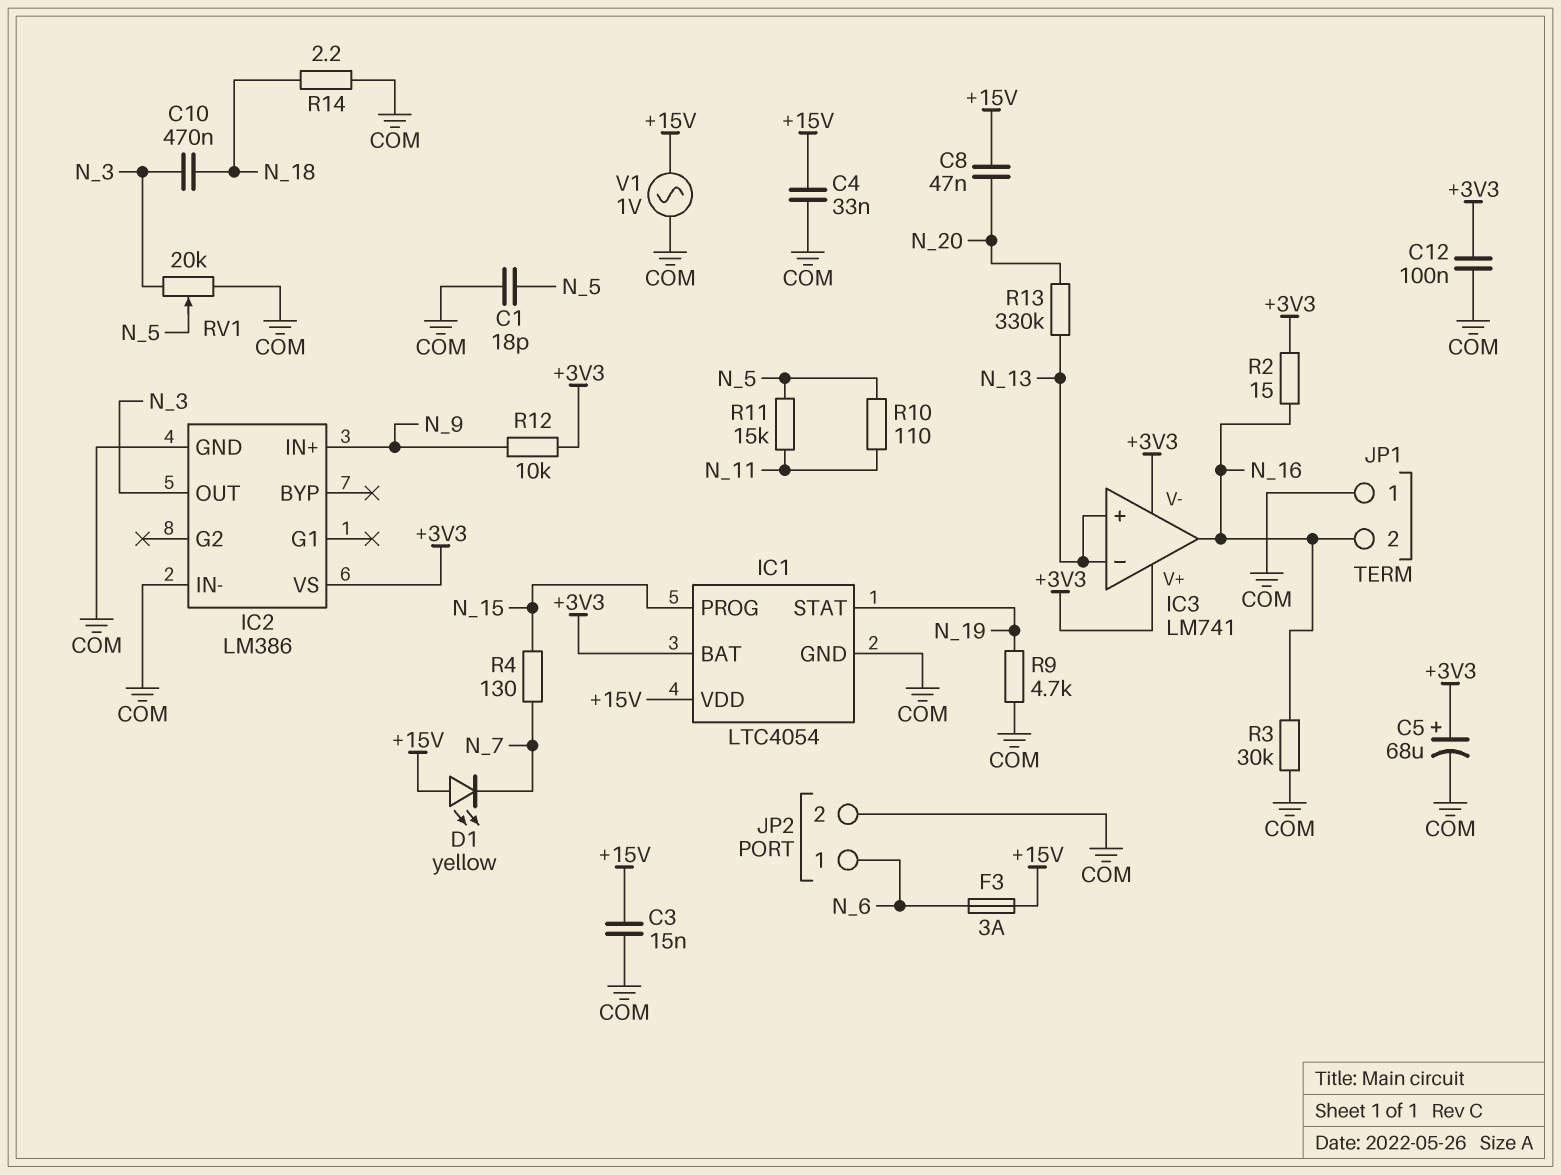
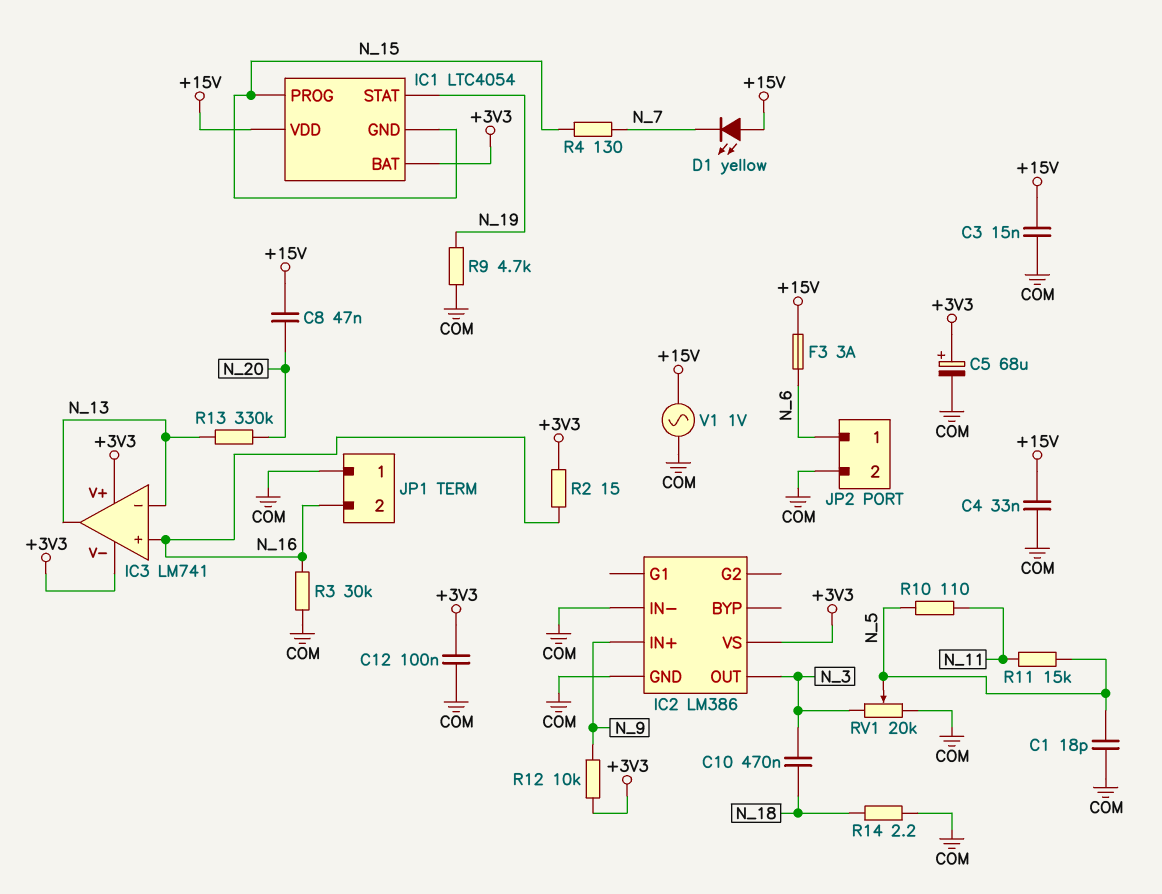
IC1 pin GND: COM -> N_15
IC3 pin in+: N_13 -> N_16
IC3 pin out: N_16 -> N_13

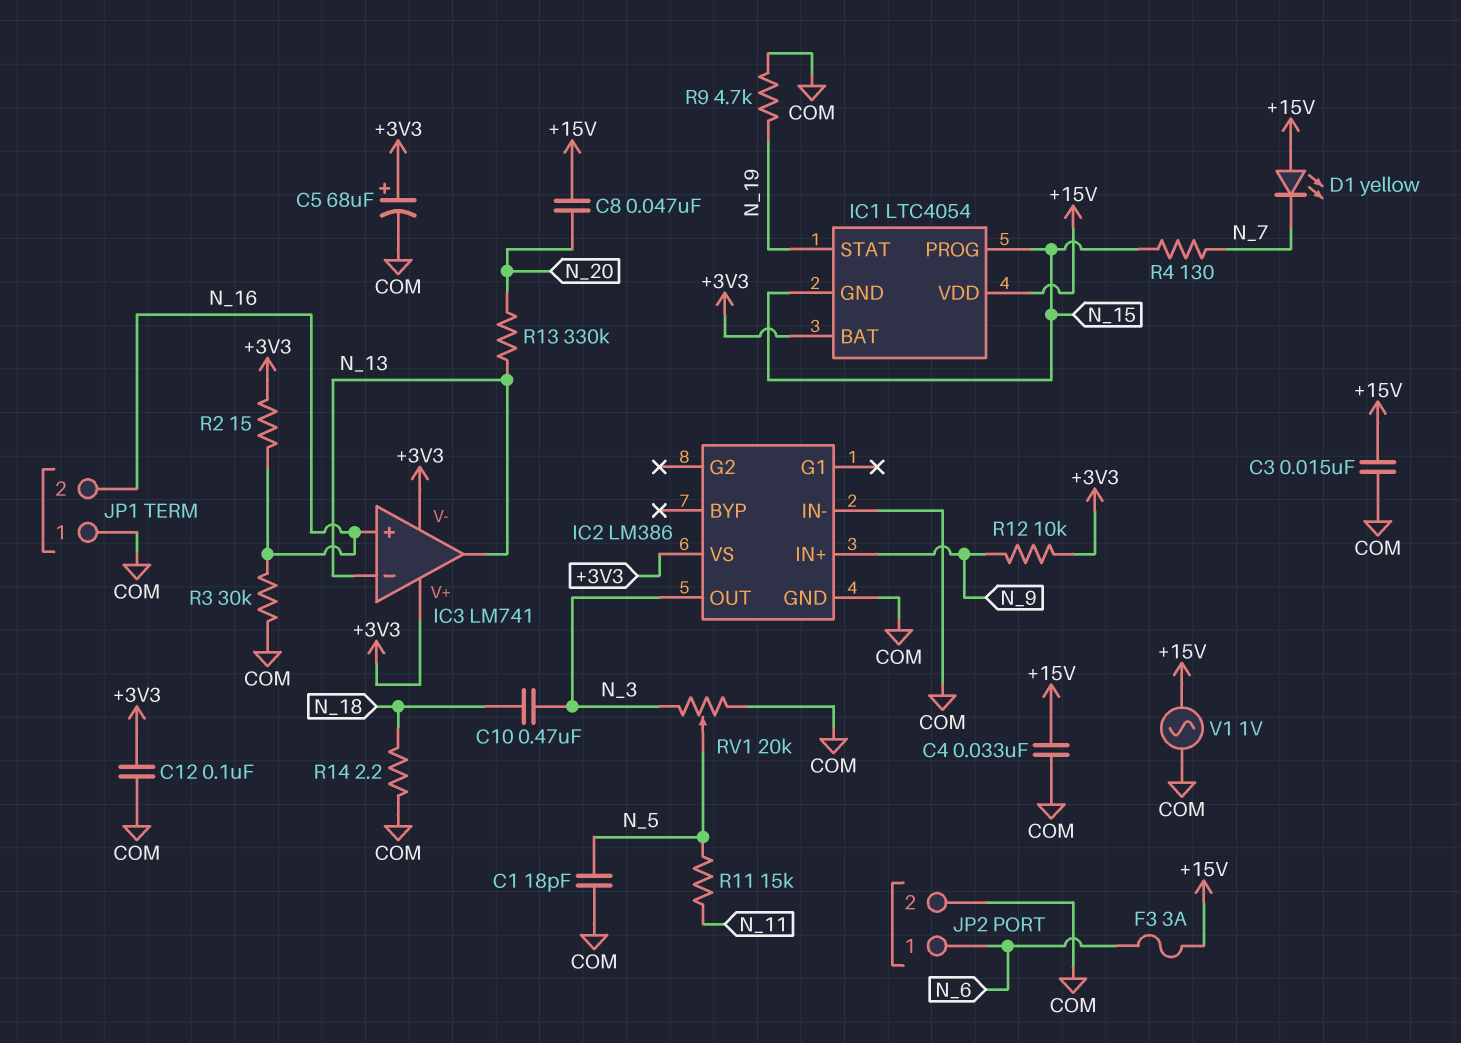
R10: 110 (N_5, N_11) -> none

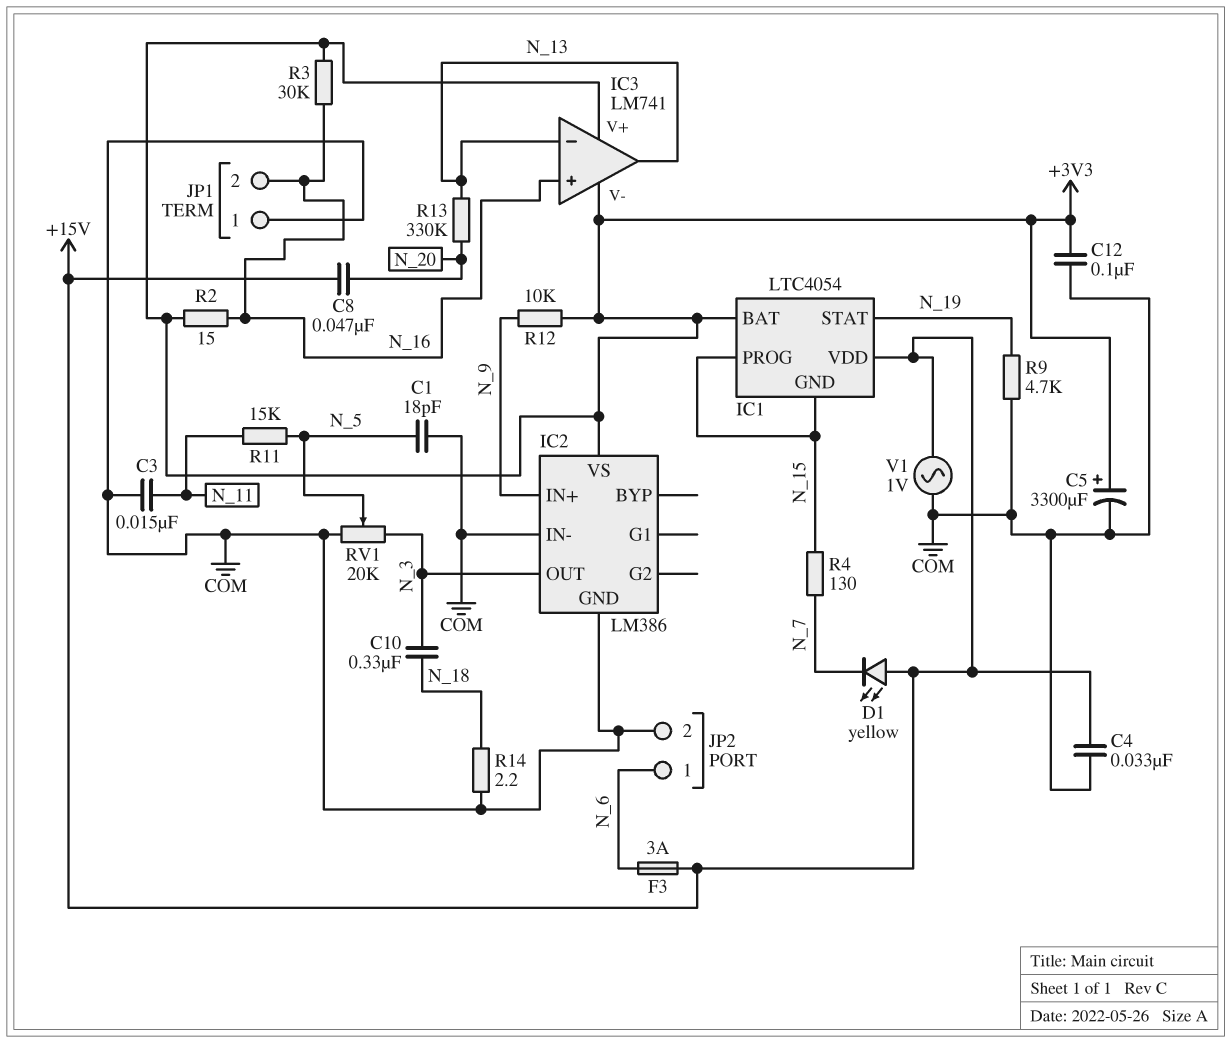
C3: 15nF (+15V, COM) -> 15nF (COM, N_11)
C5: 68uF (plus +3V3, minus COM) -> 3300uF (plus +3V3, minus COM)
C10: 470nF (N_3, N_18) -> 330nF (N_3, N_18)
R3: 30k (COM, N_16) -> 30k (+3V3, N_16)

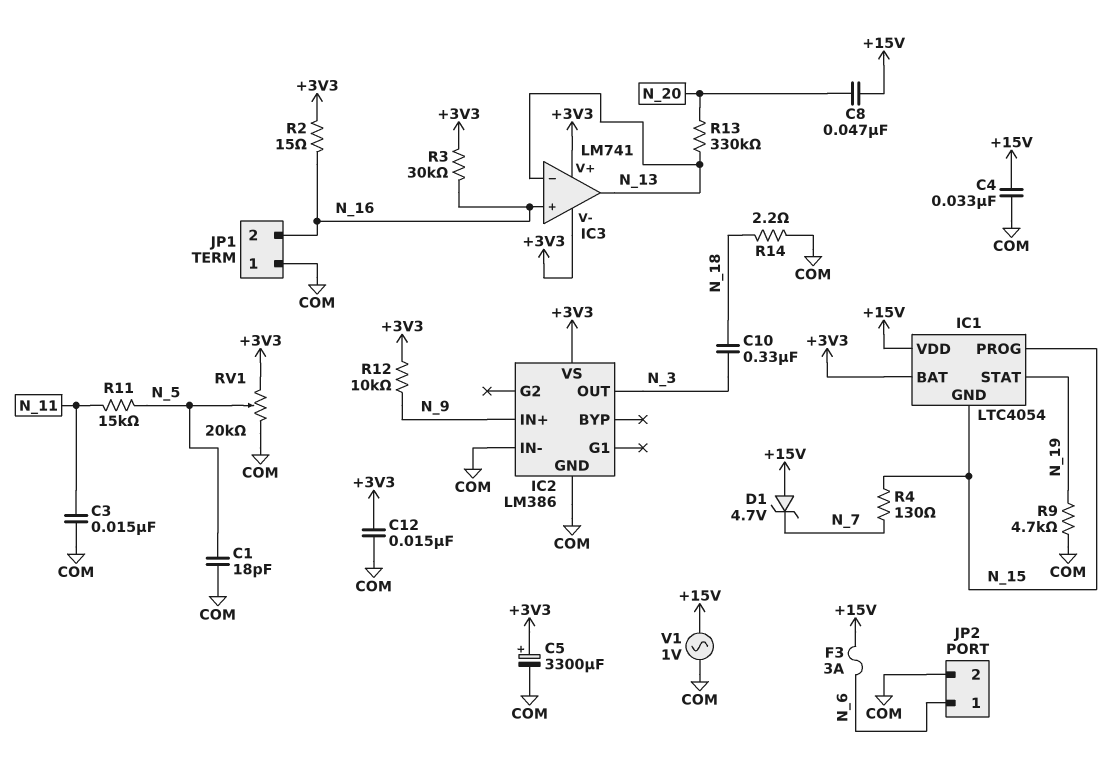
C12: 100nF (+3V3, COM) -> 15nF (+3V3, COM)
D1: LED yellow (A +15V, K N_7) -> zener 4.7V (A +15V, K N_7)
RV1: 20k (COM, N_3, wiper N_5) -> 20k (+3V3, COM, wiper N_5)

